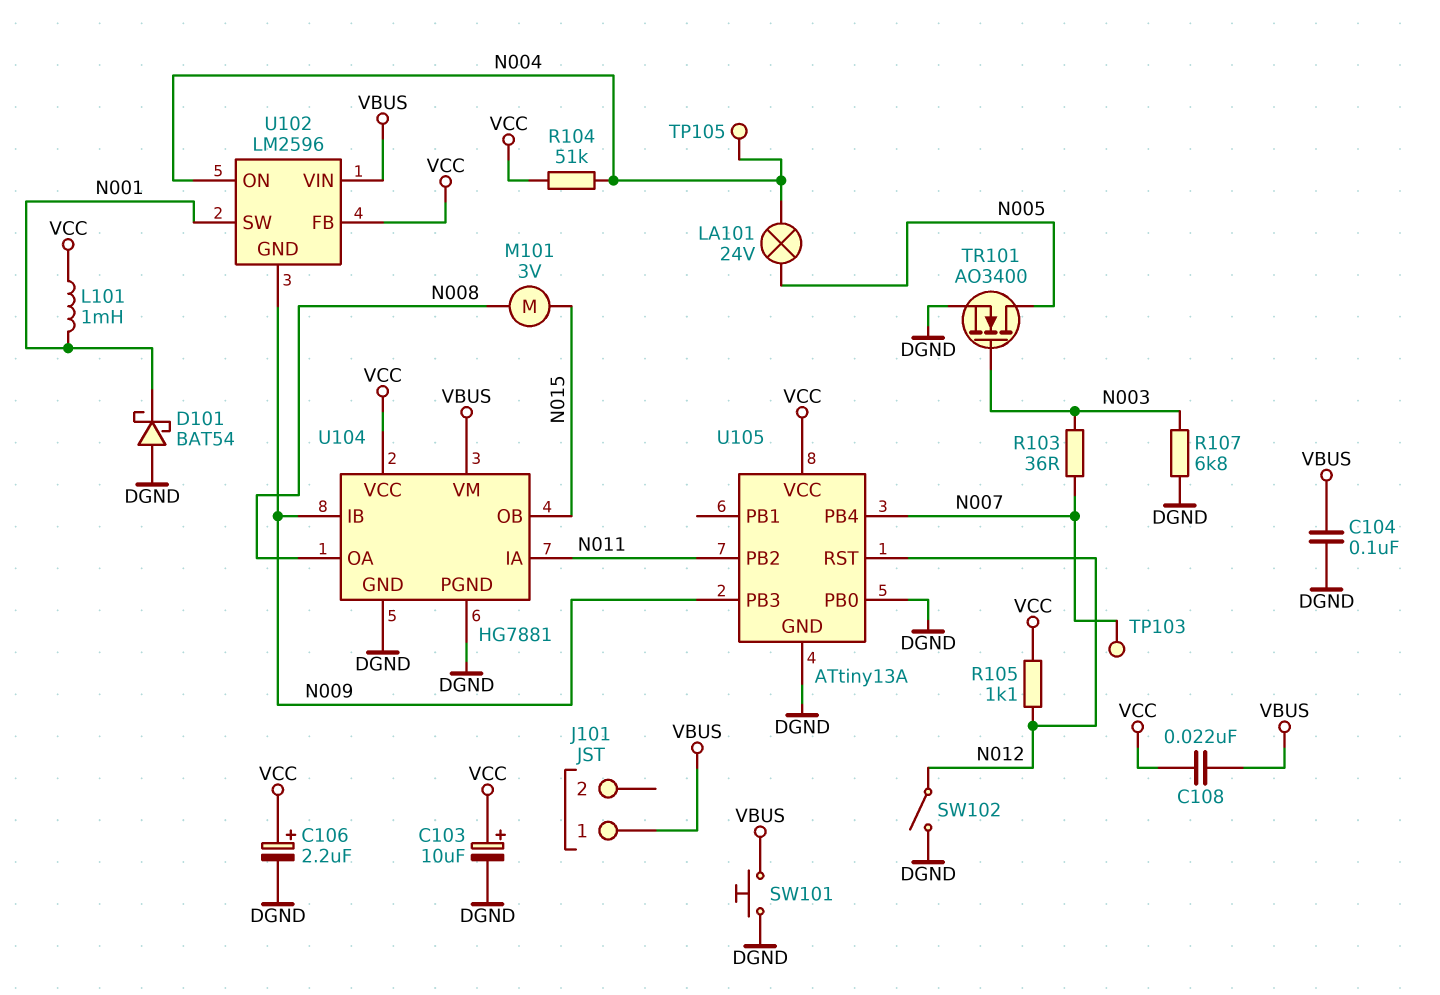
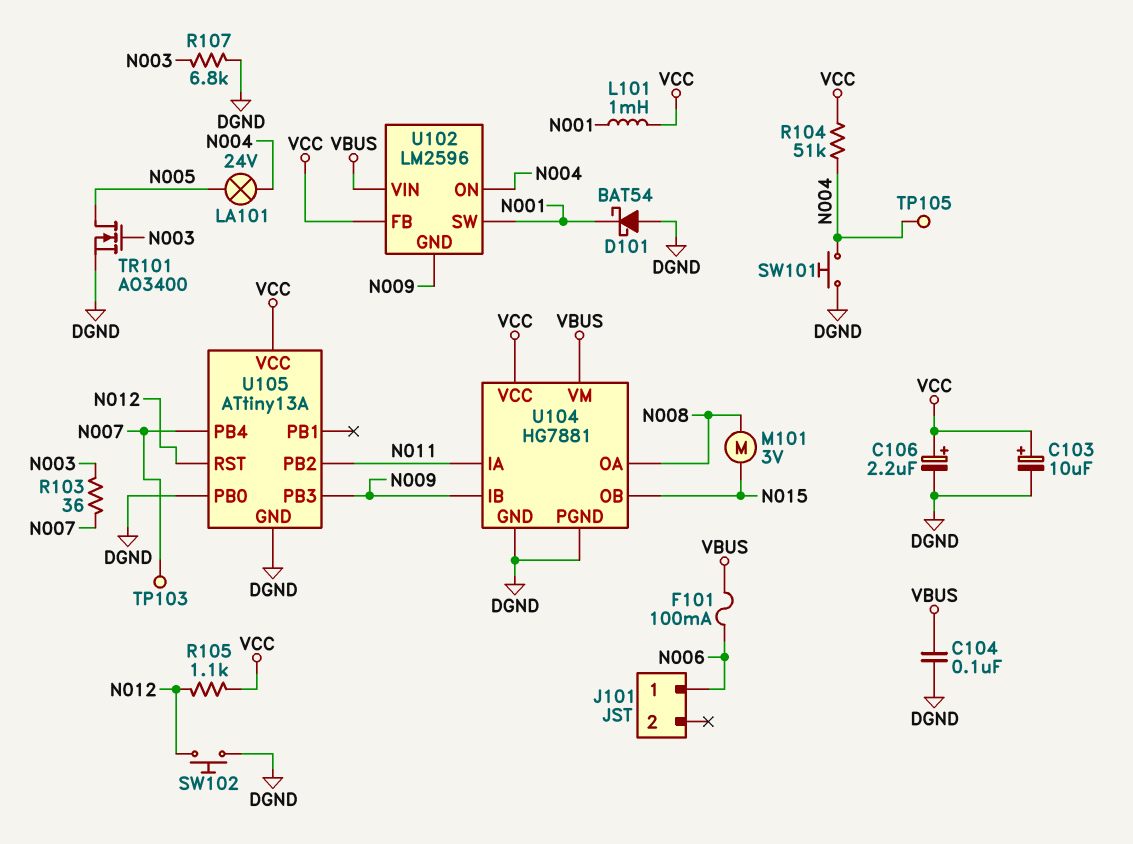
C108: 22nF (VBUS, VCC) -> none
F101: none -> 100mA (N006, VBUS)
J101 pin 1: VBUS -> N006
SW101: button (DGND, VBUS) -> button (DGND, N004)
SW102: switch (DGND, N012) -> button (DGND, N012)

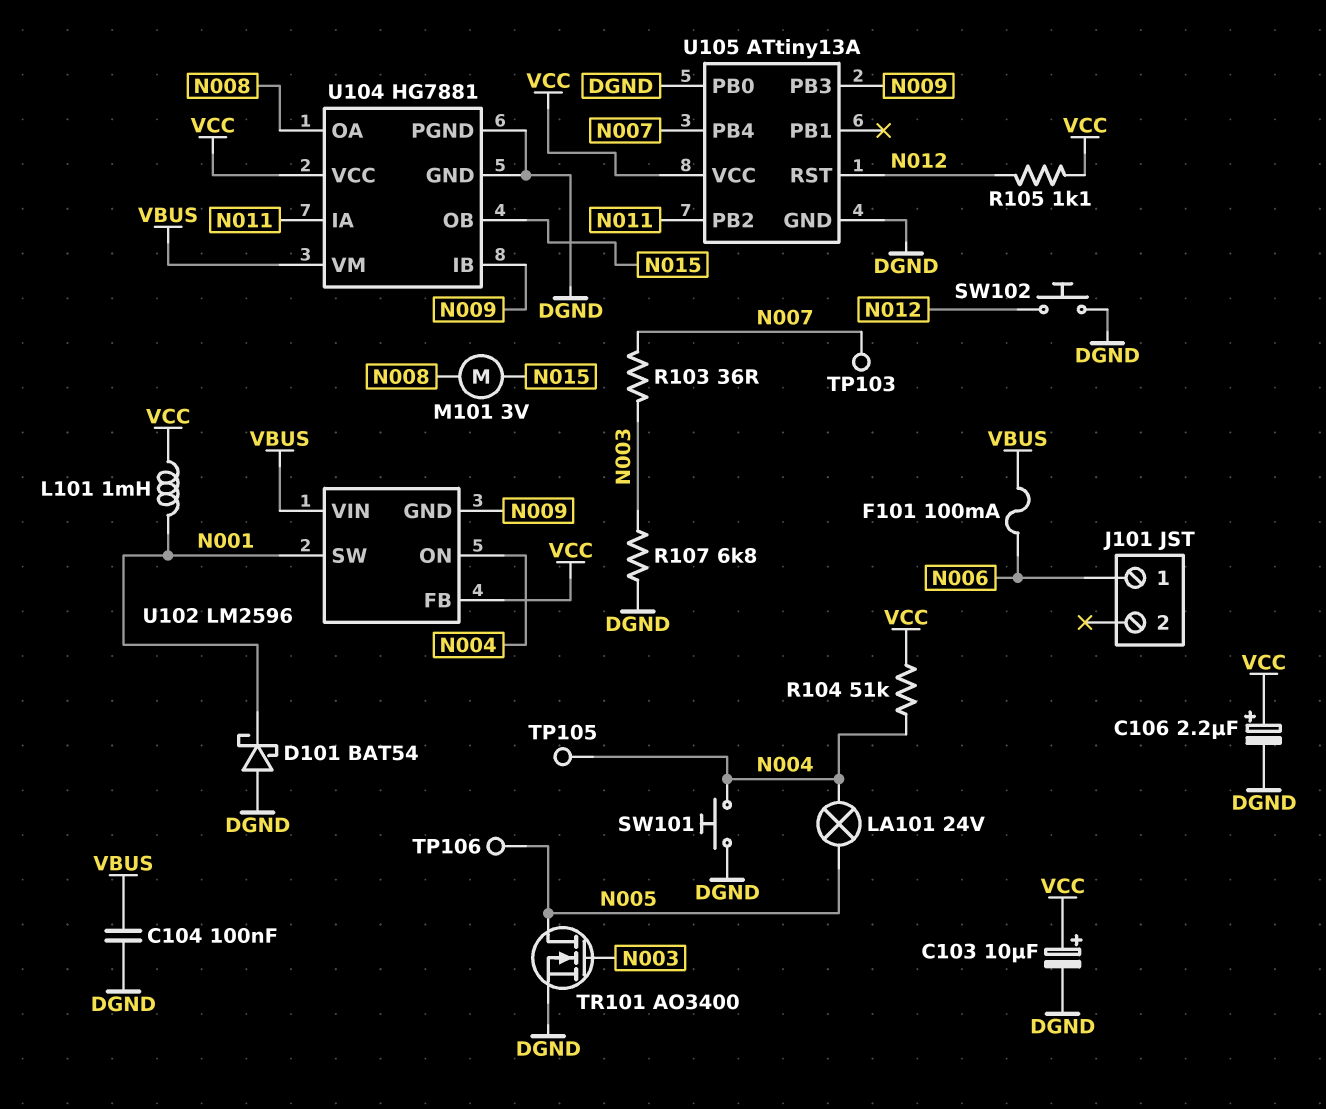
TP106: none -> test point (N005)

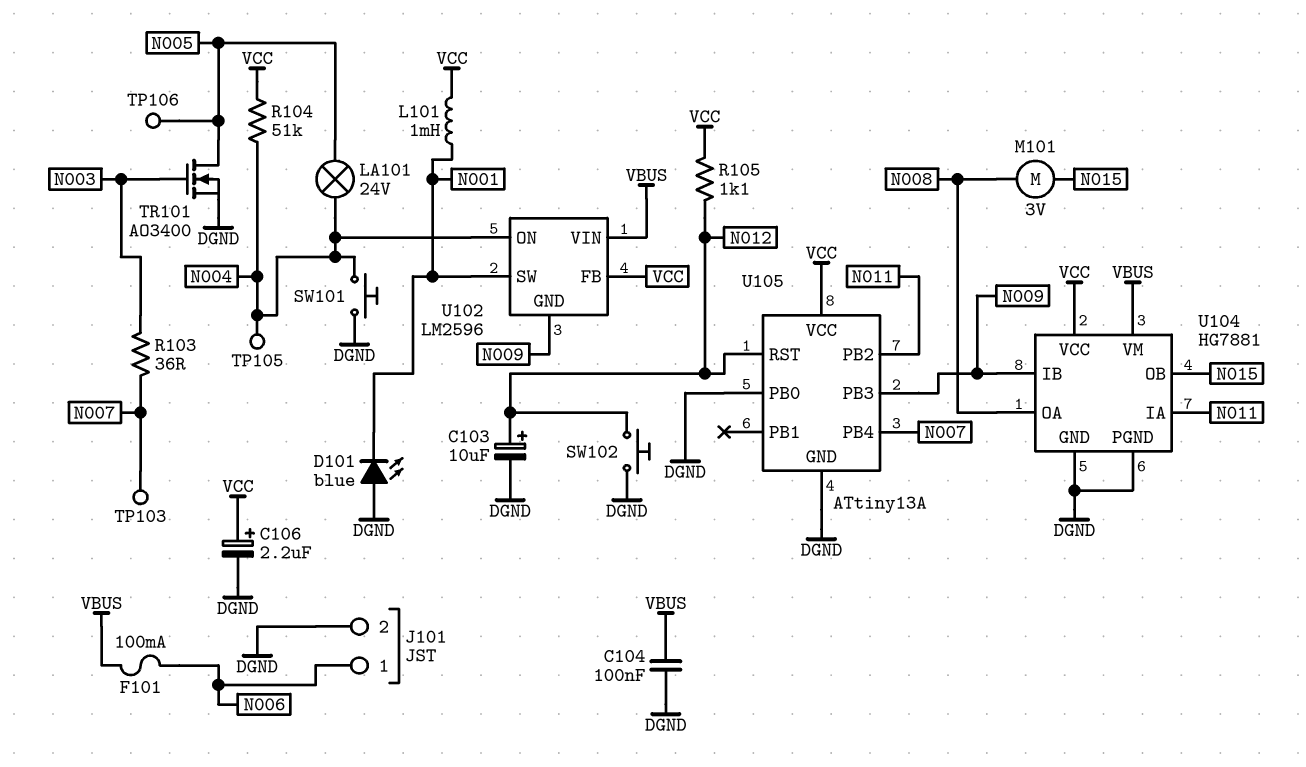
C103: 10uF (plus VCC, minus DGND) -> 10uF (plus N012, minus DGND)
D101: schottky BAT54 (A DGND, K N001) -> LED blue (A DGND, K N001)
J101 pin 2: none -> DGND
R107: 6.8k (DGND, N003) -> none

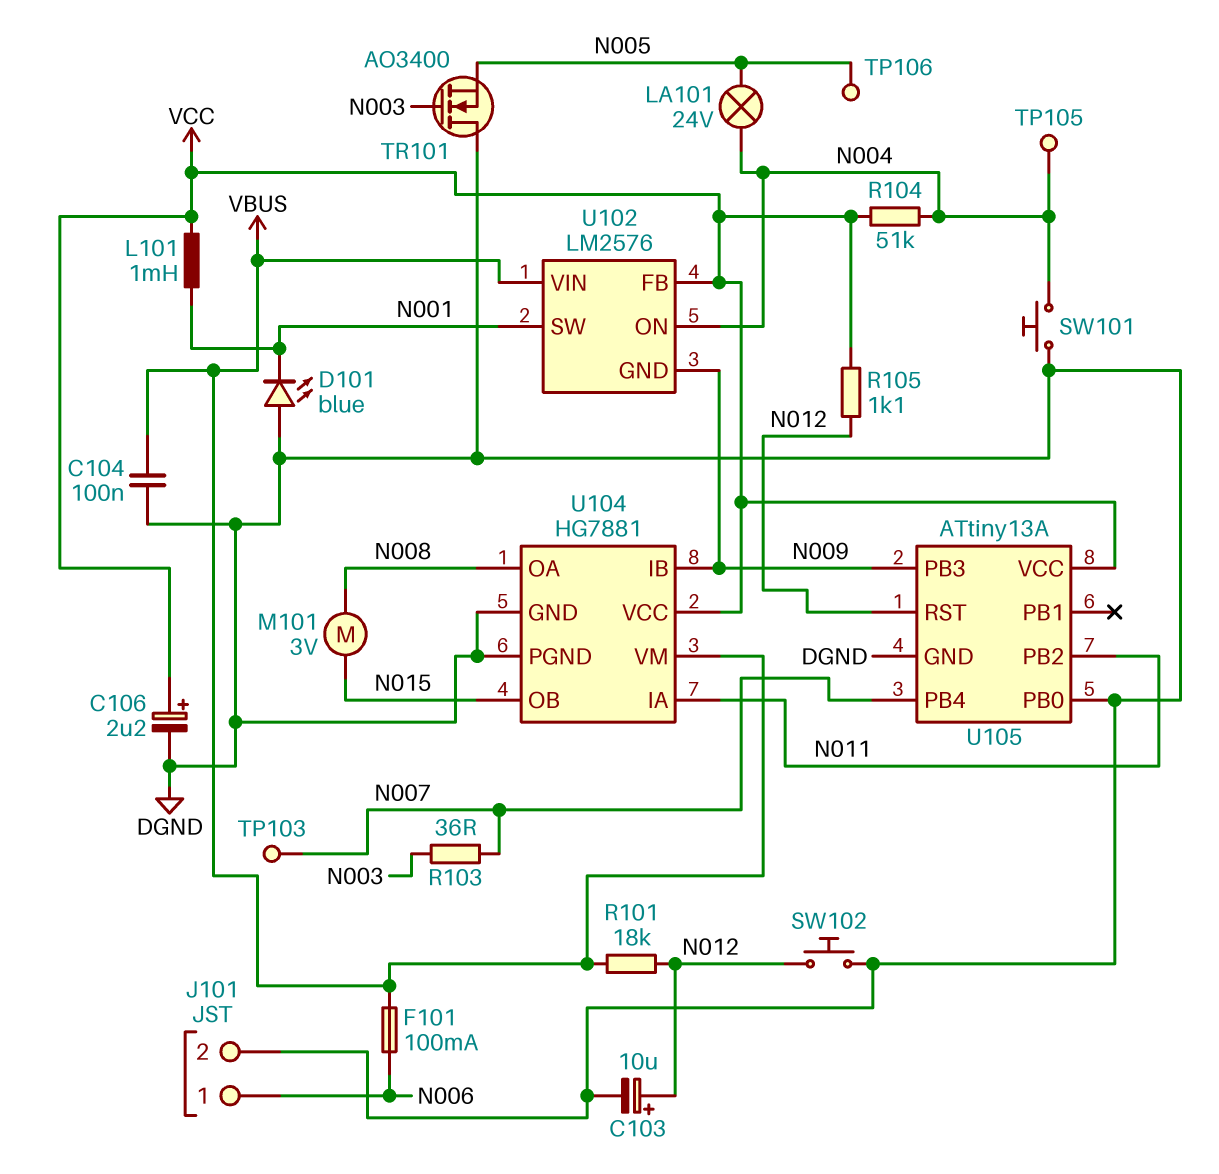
R101: none -> 18k (N012, VBUS)
TR101: NMOS AO3400 (G N003, D N005, S DGND) -> NMOS AO3400 (G N003, D DGND, S N005)
U102: LM2596 -> LM2576

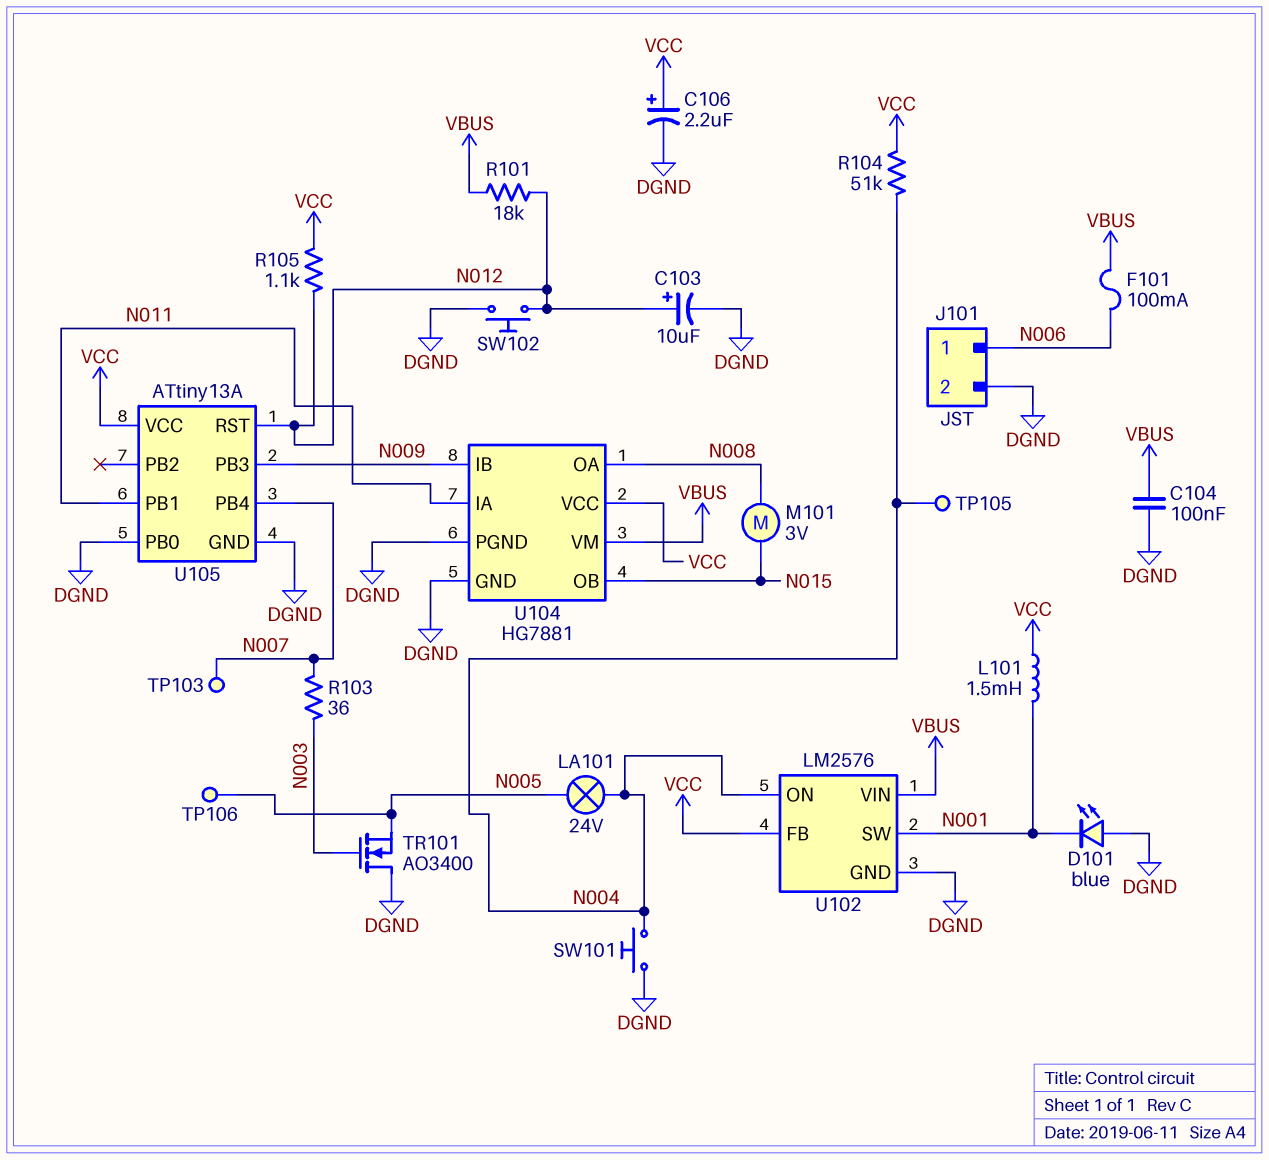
L101: 1mH (N001, VCC) -> 1.5mH (N001, VCC)
U102 pin GND: N009 -> DGND
U105 pin PB1: none -> N011
U105 pin PB2: N011 -> none

